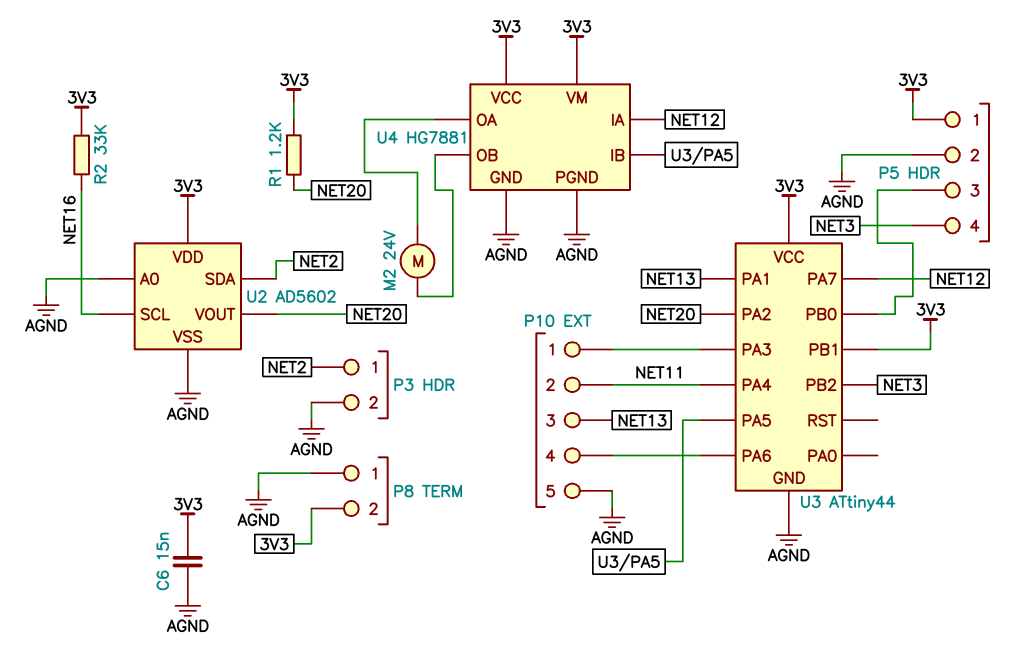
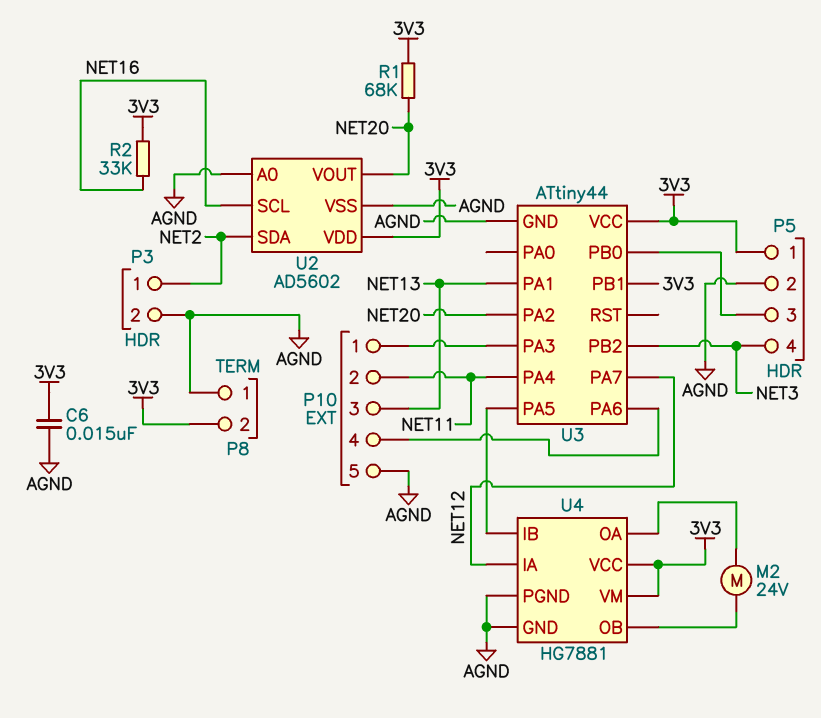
R1: 1.2k (3V3, NET20) -> 68k (3V3, NET20)

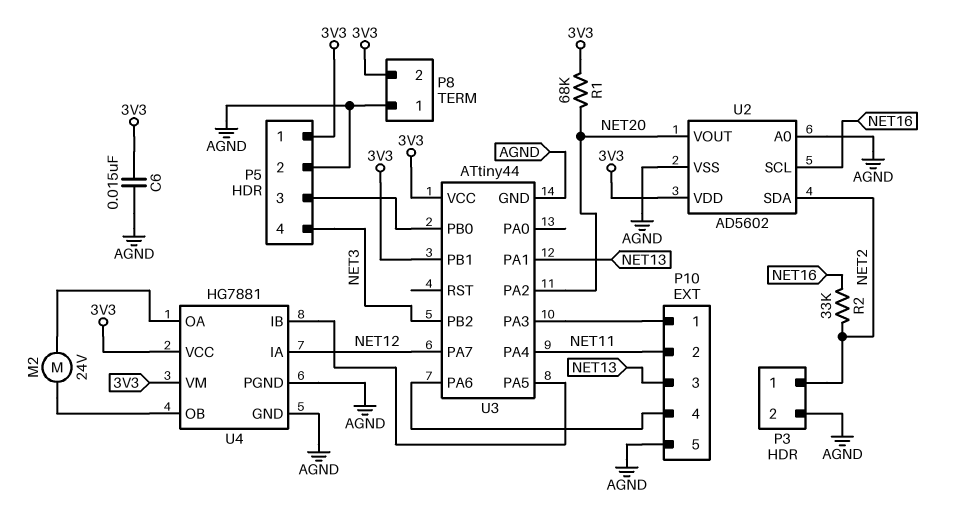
R2: 33k (3V3, NET16) -> 33k (NET2, NET16)

